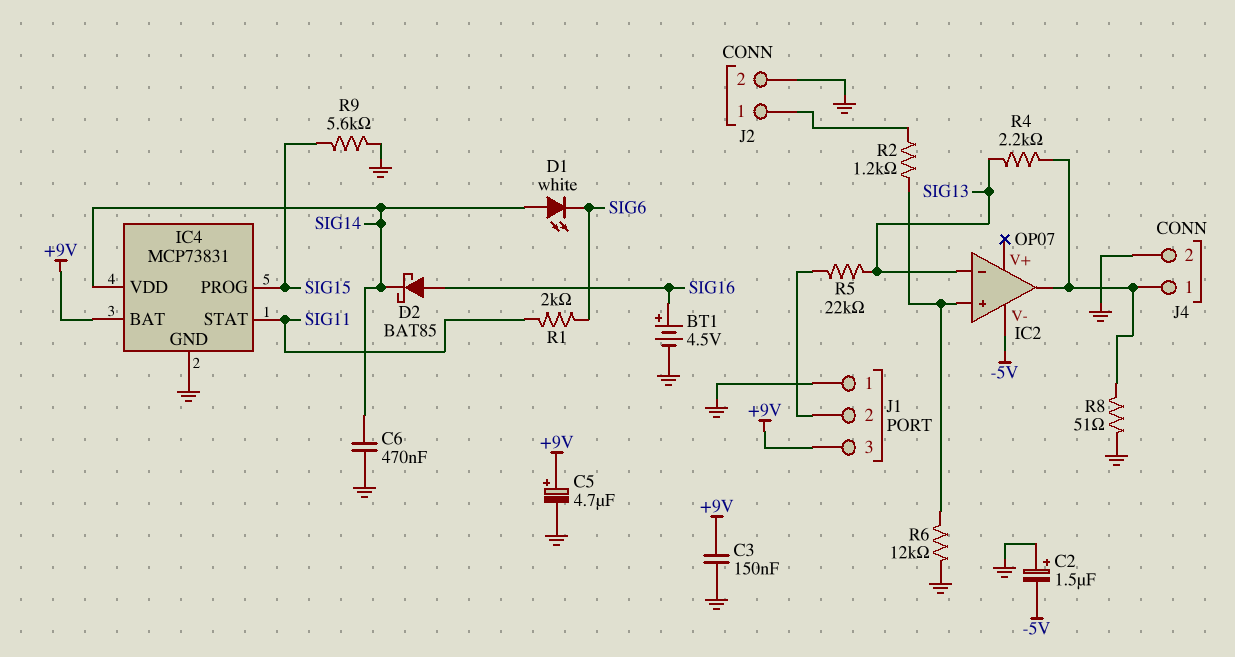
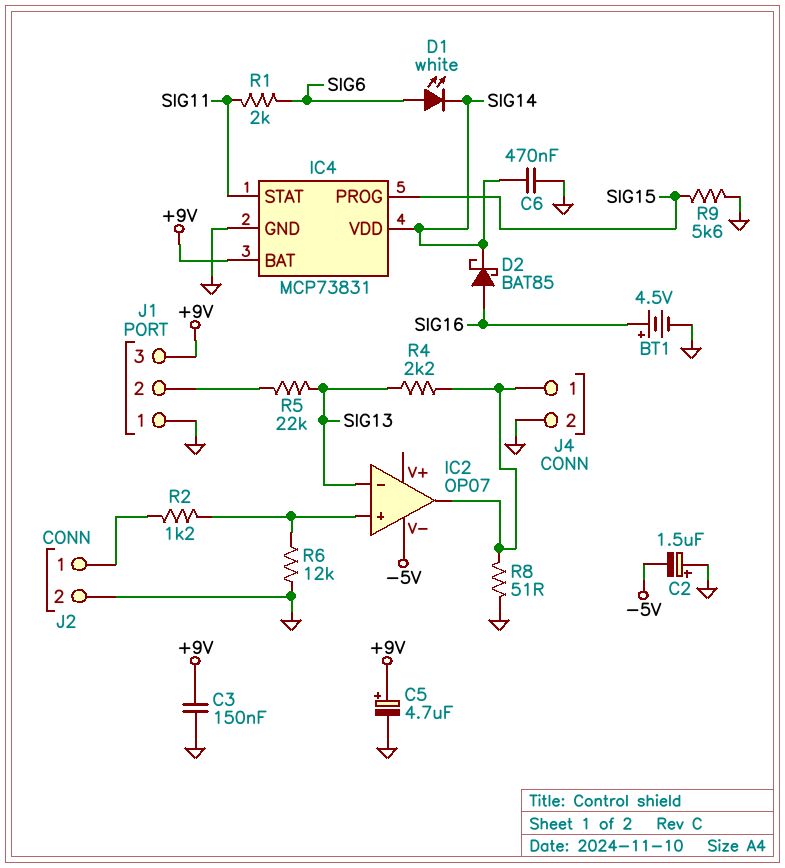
D1: LED white (A SIG14, K SIG6) -> LED white (A SIG6, K SIG14)

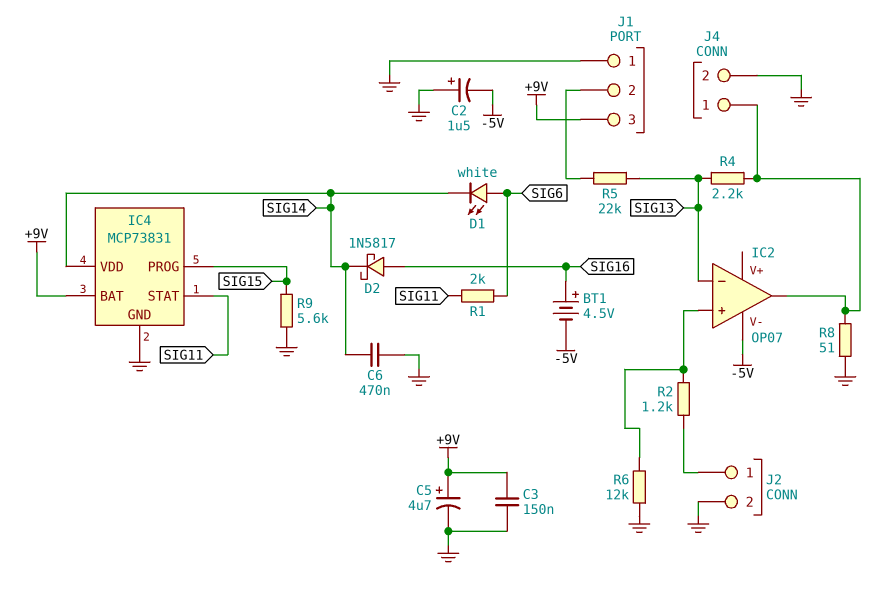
BT1: 4.5V (plus SIG16, minus GND) -> 4.5V (plus SIG16, minus -5V)
D2: schottky BAT85 (A SIG16, K SIG14) -> schottky 1N5817 (A SIG16, K SIG14)

